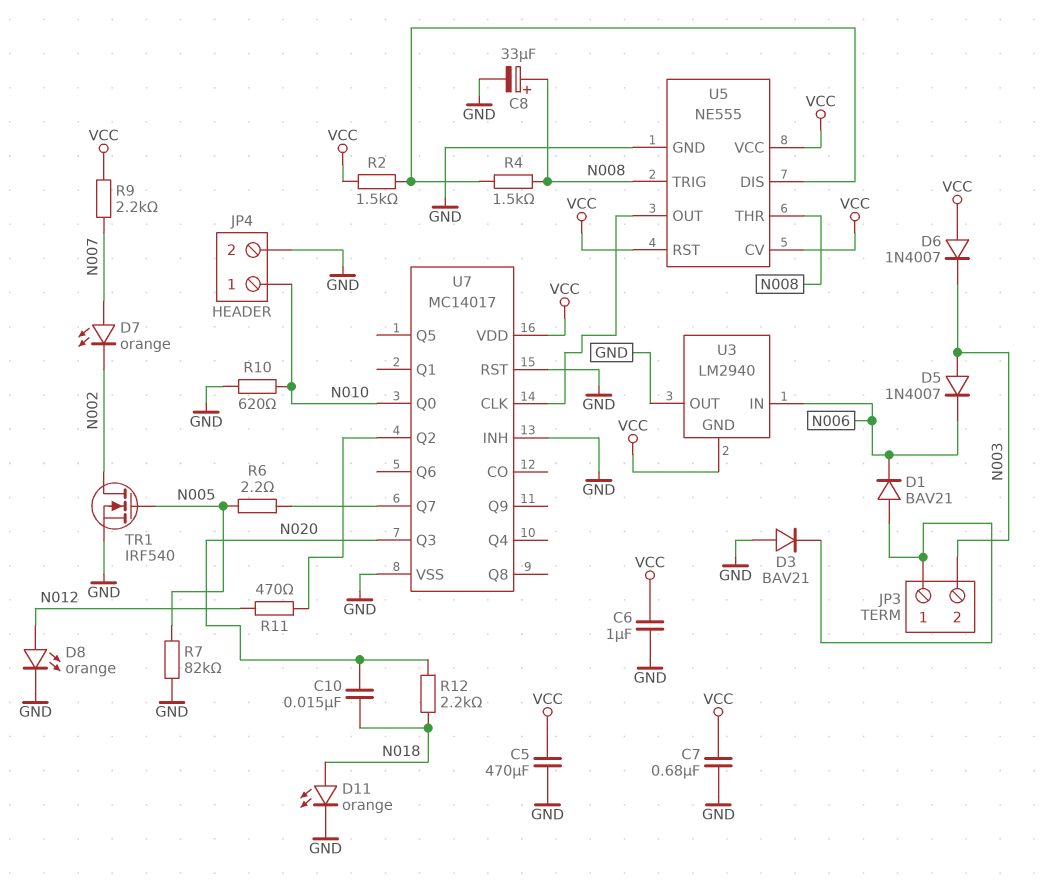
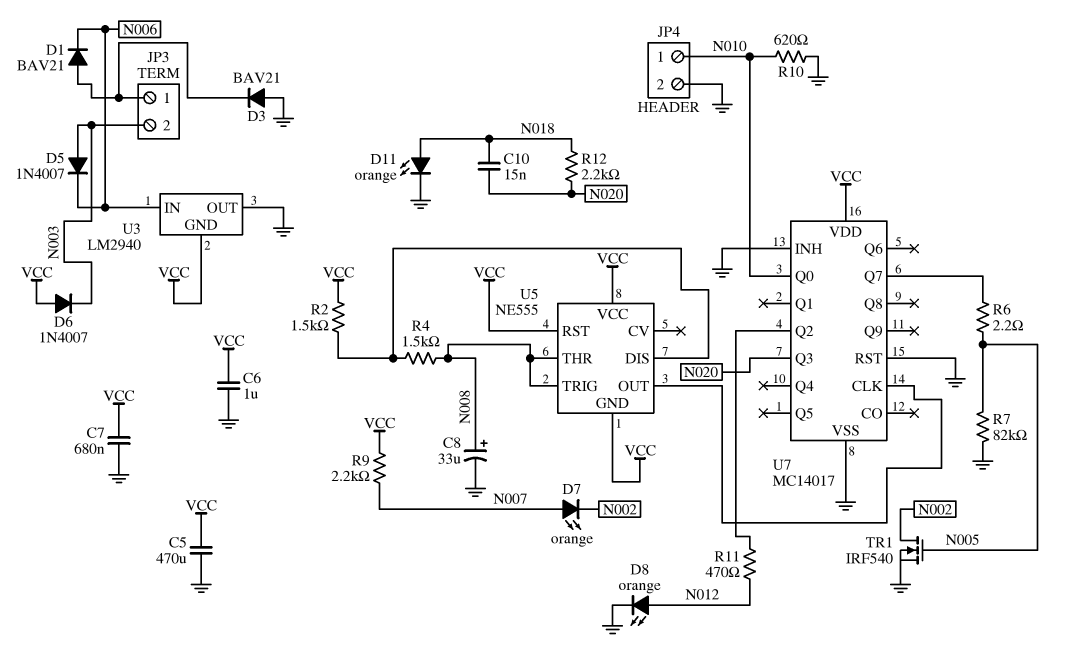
U5 pin CV: VCC -> none
U5 pin GND: GND -> VCC

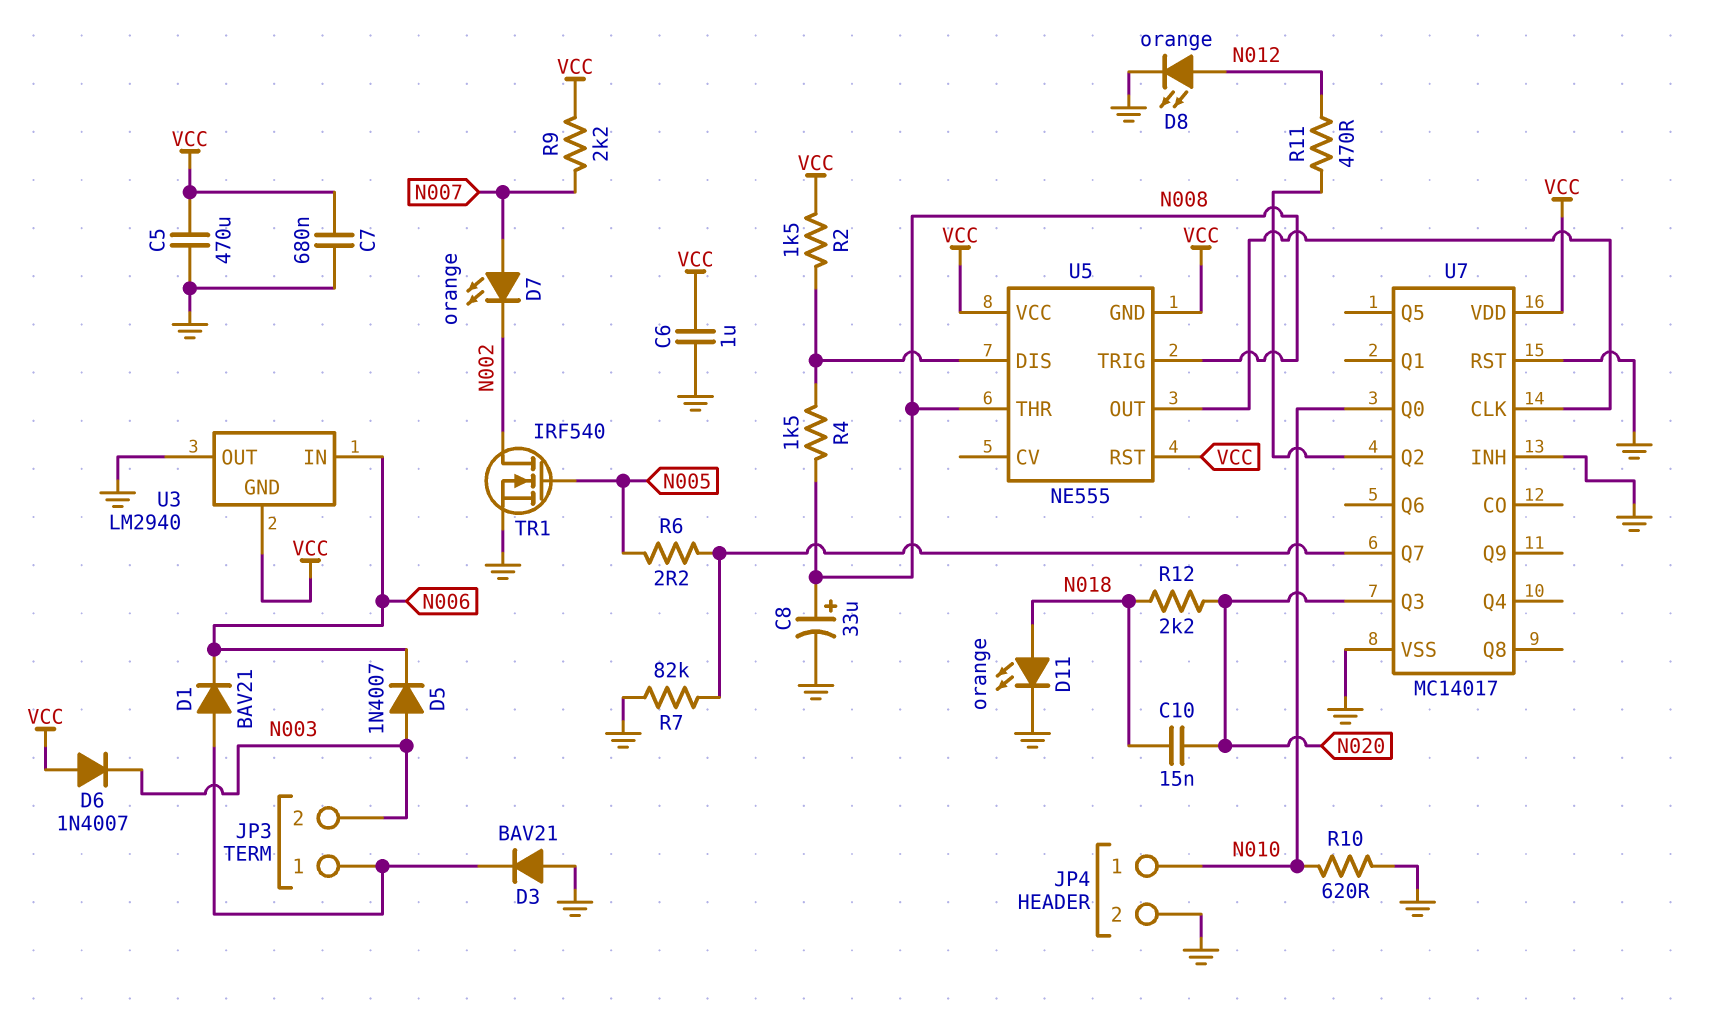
R7: 82k (GND, N005) -> 82k (GND, U7/Q7)

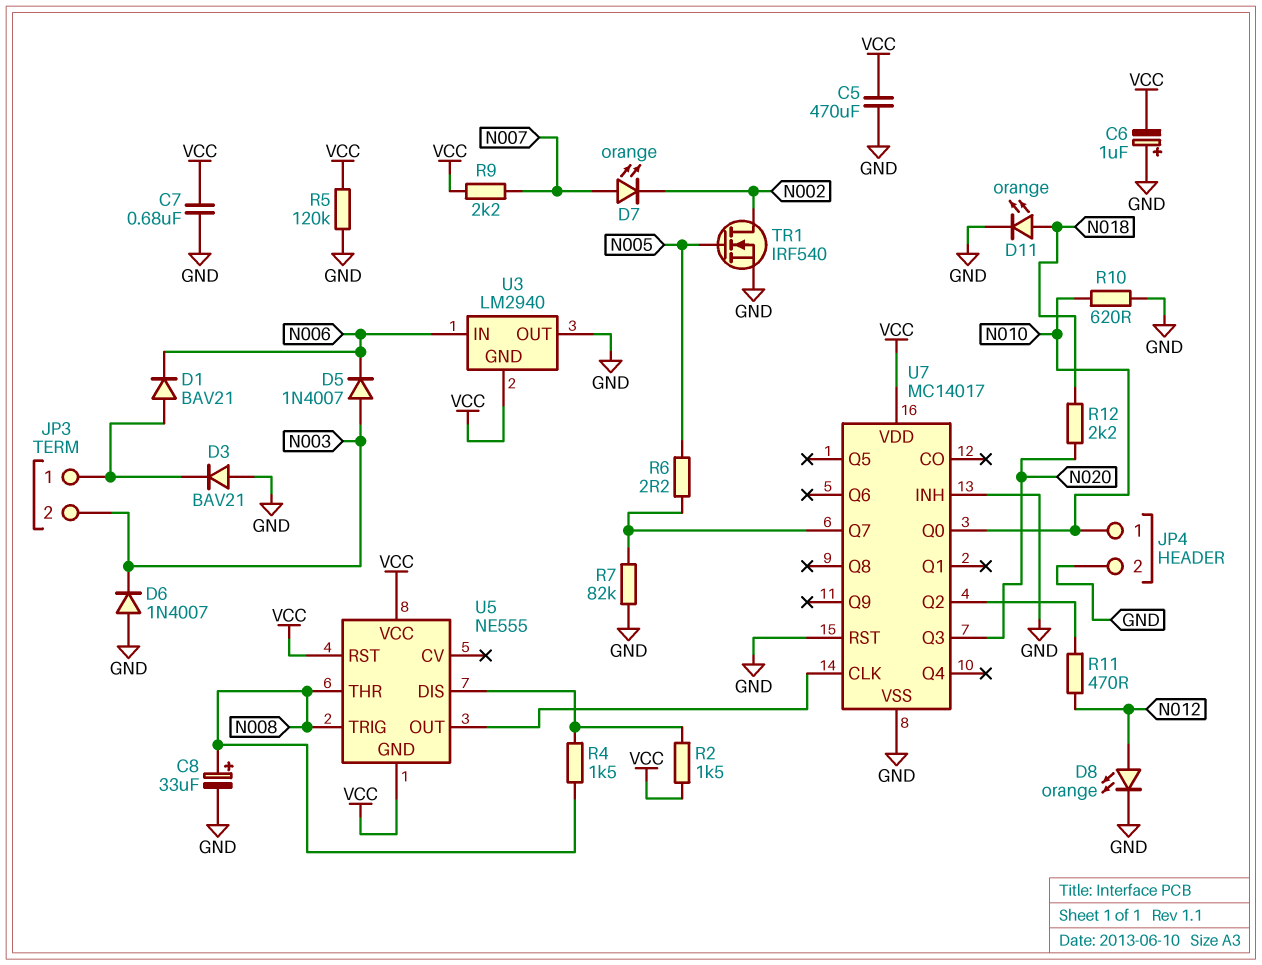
C6: 1uF (GND, VCC) -> 1uF (plus GND, minus VCC)
C10: 15nF (N018, N020) -> none
D6: diode 1N4007 (A VCC, K N003) -> diode 1N4007 (A GND, K N003)
R5: none -> 120k (GND, VCC)

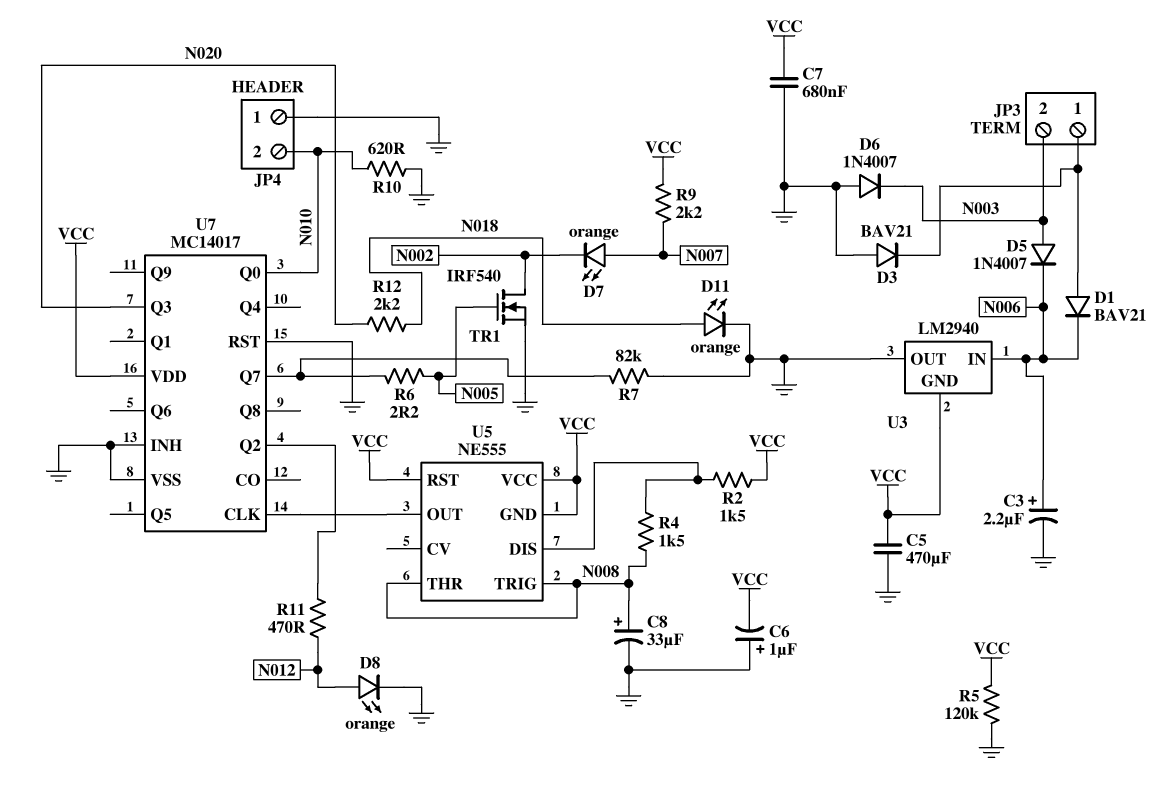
C3: none -> 2.2uF (plus N006, minus GND)
JP4 pin 1: N010 -> GND
JP4 pin 2: GND -> N010

